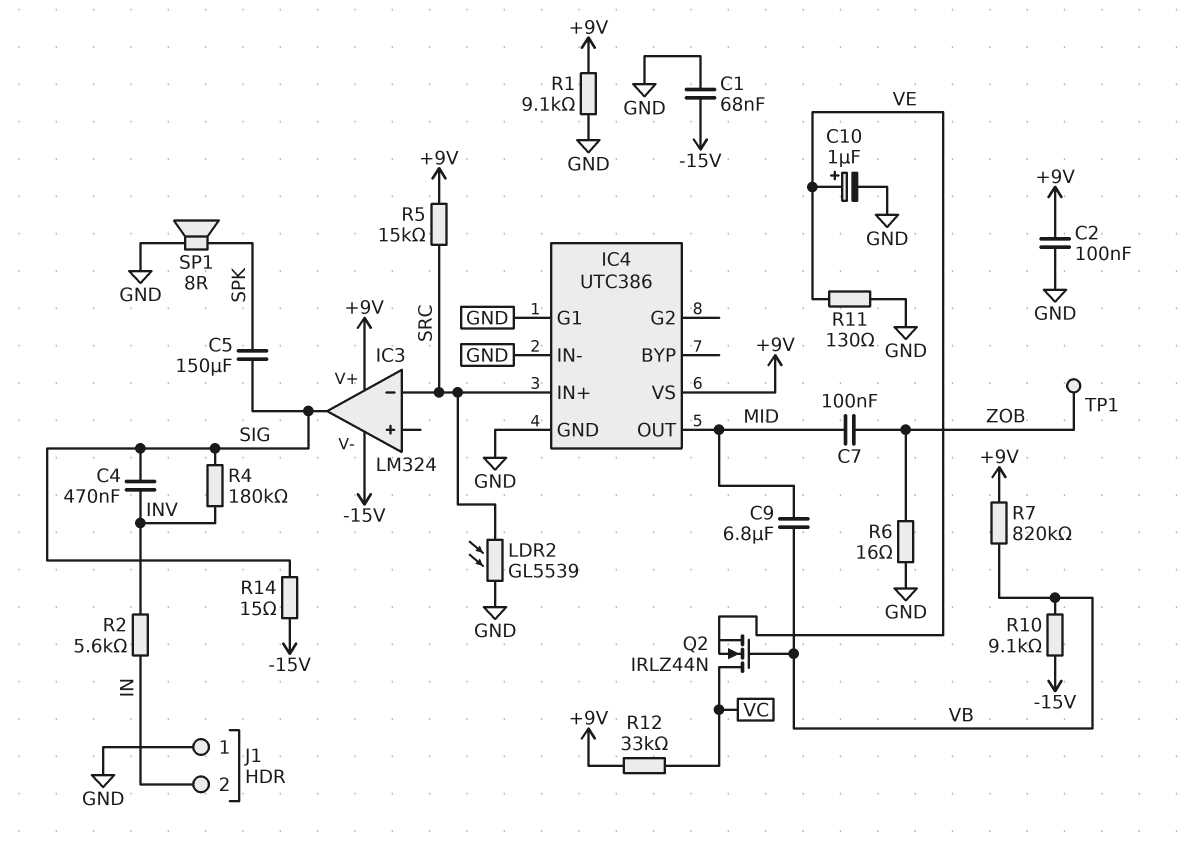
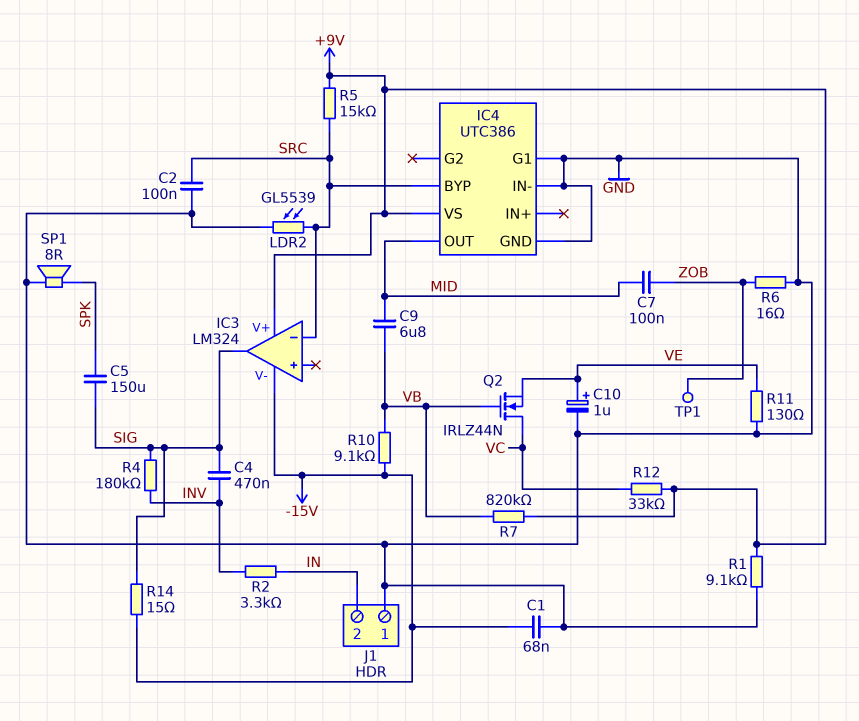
C2: 100nF (+9V, GND) -> 100nF (GND, SRC)
IC4 pin BYP: none -> SRC
IC4 pin IN+: SRC -> none
R2: 5.6k (IN, INV) -> 3.3k (IN, INV)

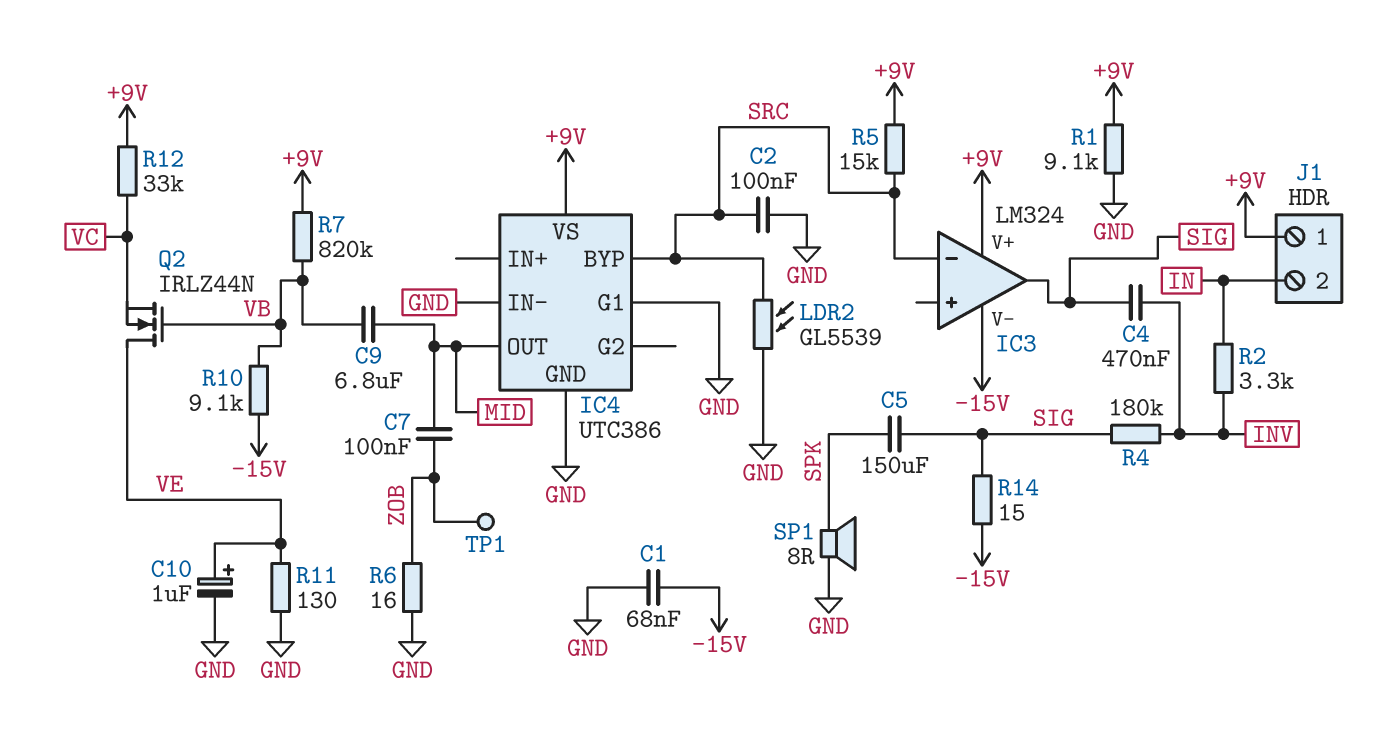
J1 pin 1: GND -> +9V
Q2: NMOS IRLZ44N (G VB, D VC, S VE) -> NMOS IRLZ44N (G VB, D VE, S VC)

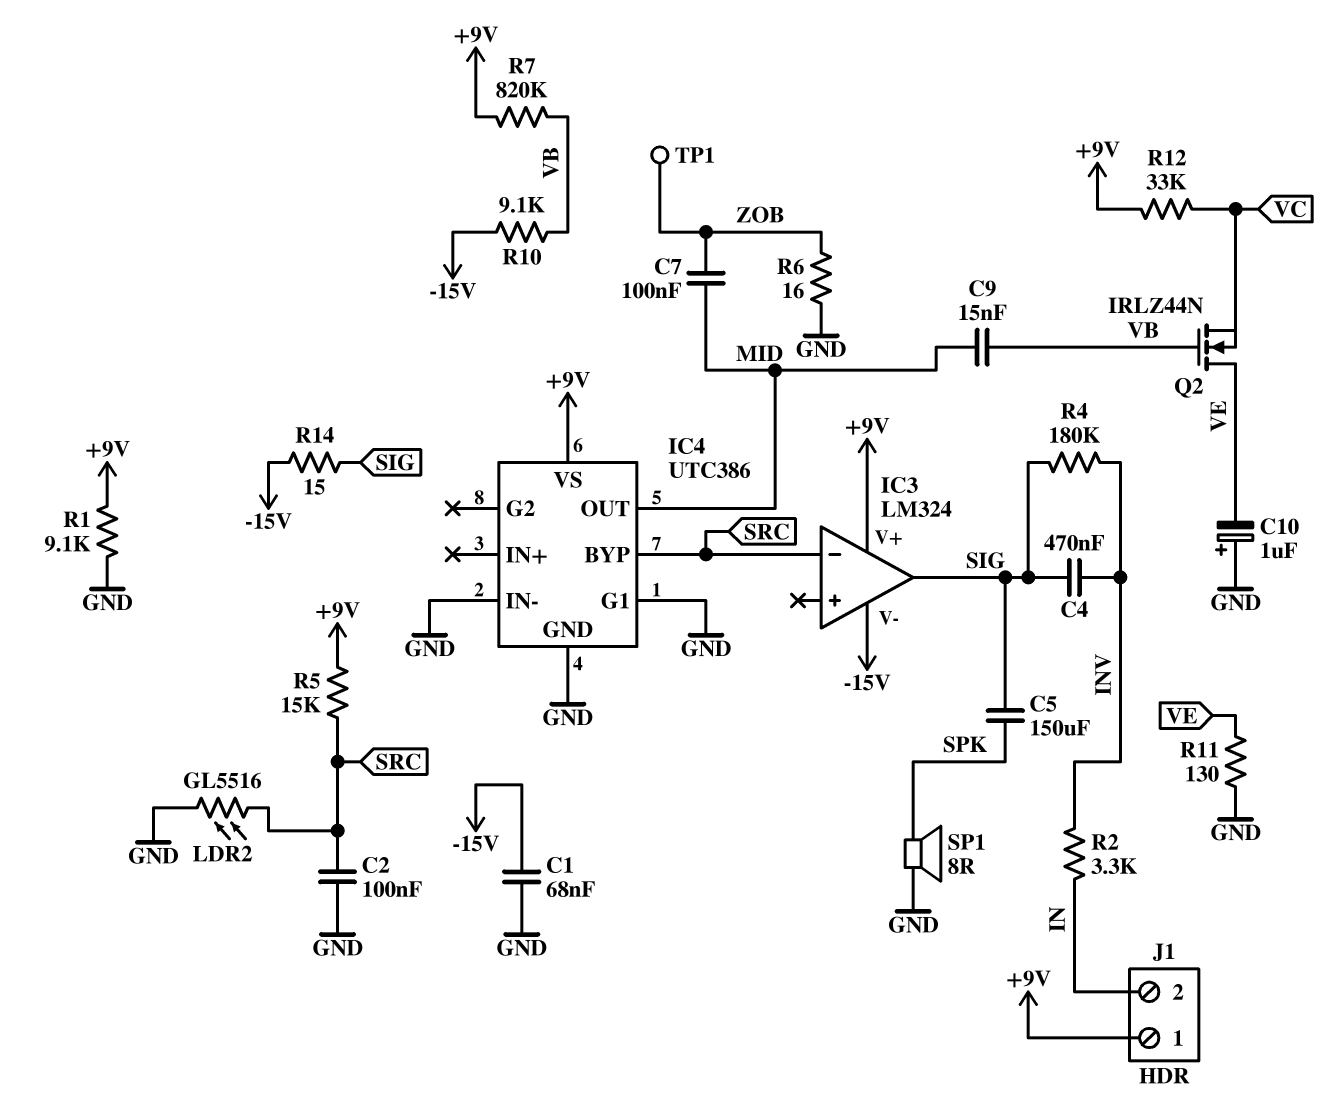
C9: 6.8uF (MID, VB) -> 15nF (MID, VB)
C10: 1uF (plus VE, minus GND) -> 1uF (plus GND, minus VE)
LDR2: GL5539 (GND, SRC) -> GL5516 (GND, SRC)

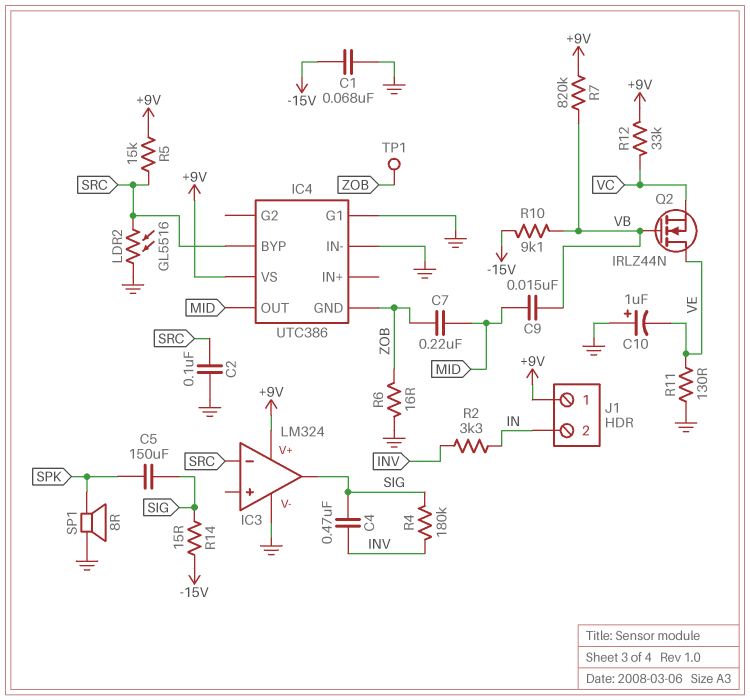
C7: 100nF (MID, ZOB) -> 220nF (MID, ZOB)
IC3 pin V-: -15V -> GND
IC4 pin GND: GND -> ZOB
R1: 9.1k (+9V, GND) -> none

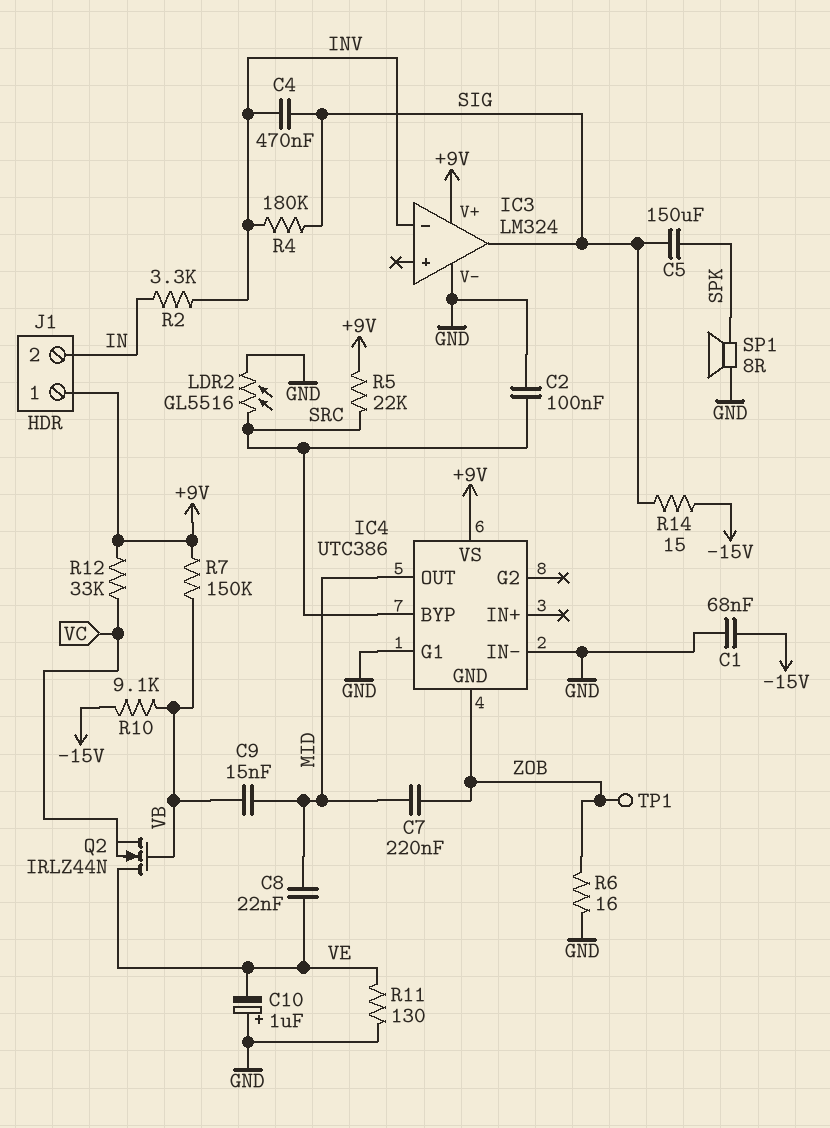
C8: none -> 22nF (MID, VE)
IC3 pin in-: SRC -> INV
R5: 15k (+9V, SRC) -> 22k (+9V, SRC)
R7: 820k (+9V, VB) -> 150k (+9V, VB)

